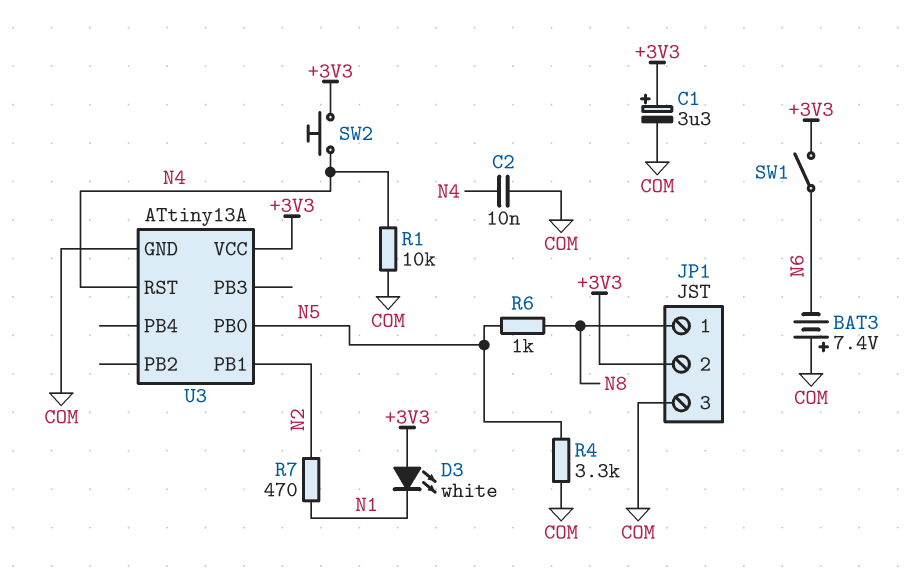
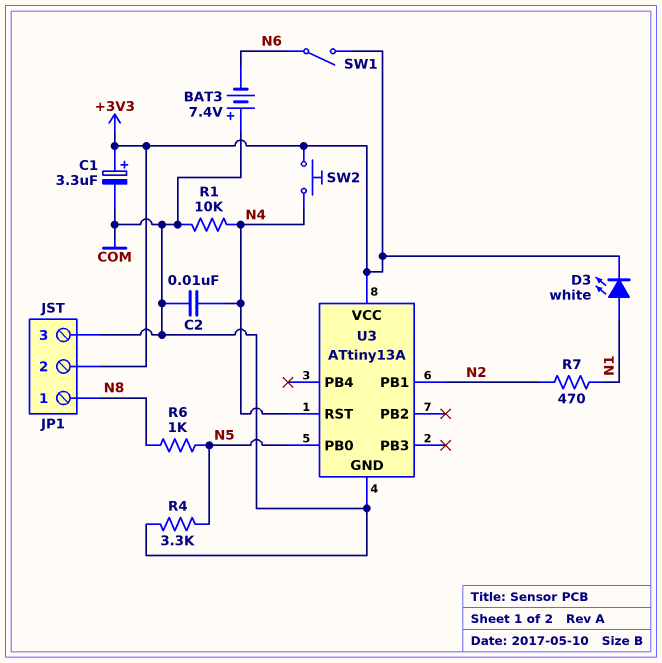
D3: LED white (A +3V3, K N1) -> LED white (A N1, K +3V3)

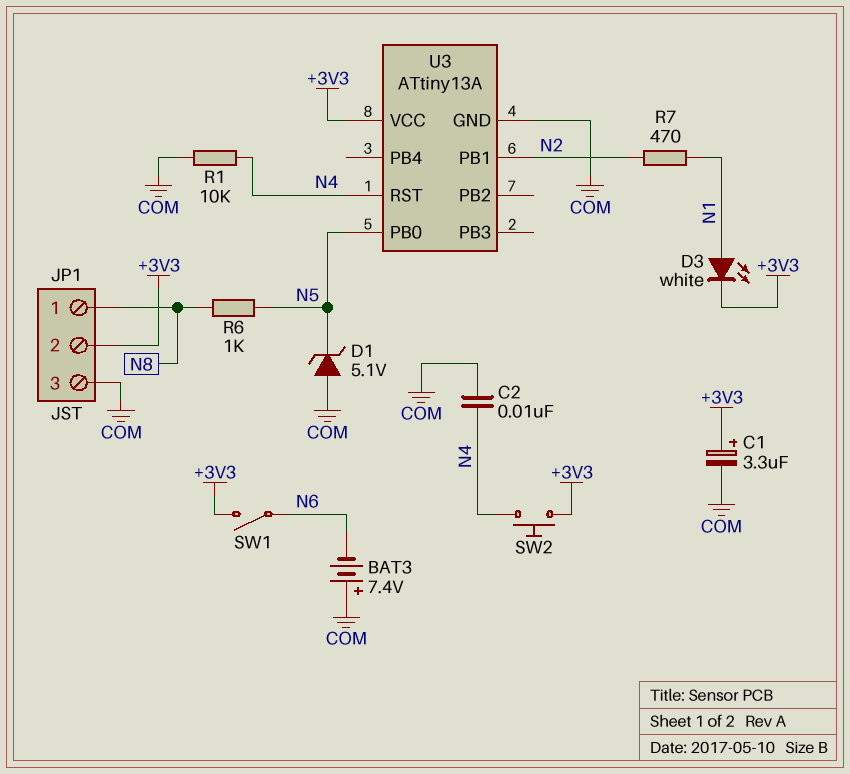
D1: none -> zener 5.1V (A COM, K N5)
R4: 3.3k (COM, N5) -> none

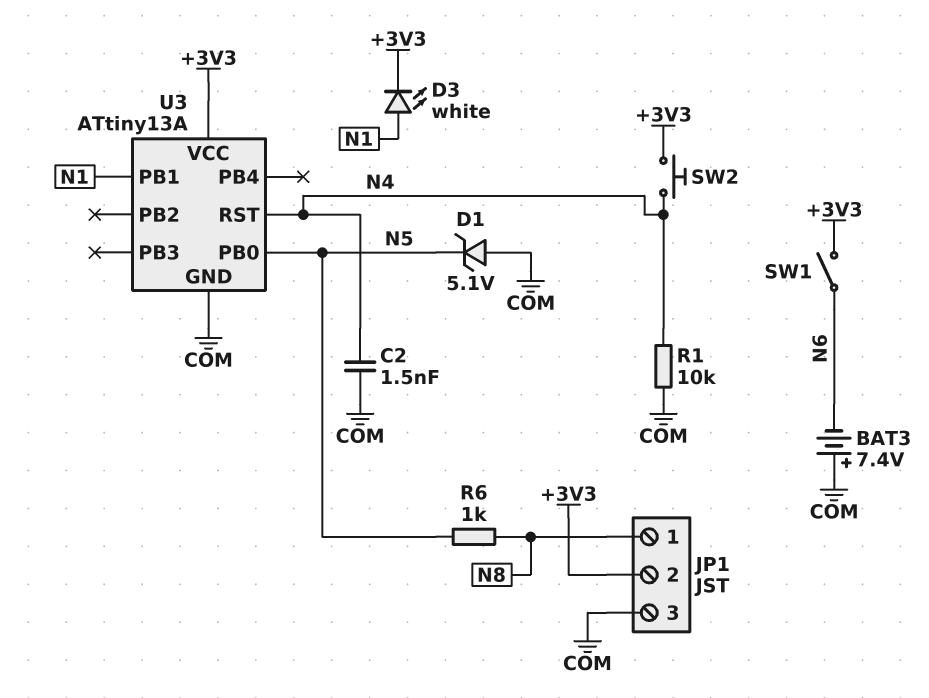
C1: 3.3uF (plus +3V3, minus COM) -> none
C2: 10nF (COM, N4) -> 1.5nF (COM, N4)
R7: 470 (N1, N2) -> none
U3 pin PB1: N2 -> N1

